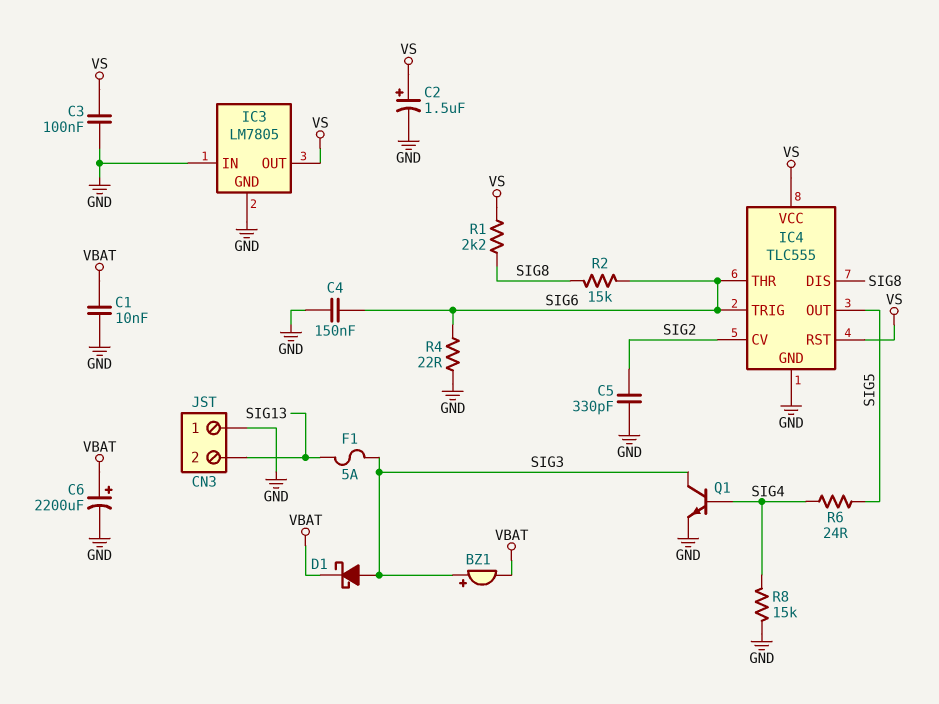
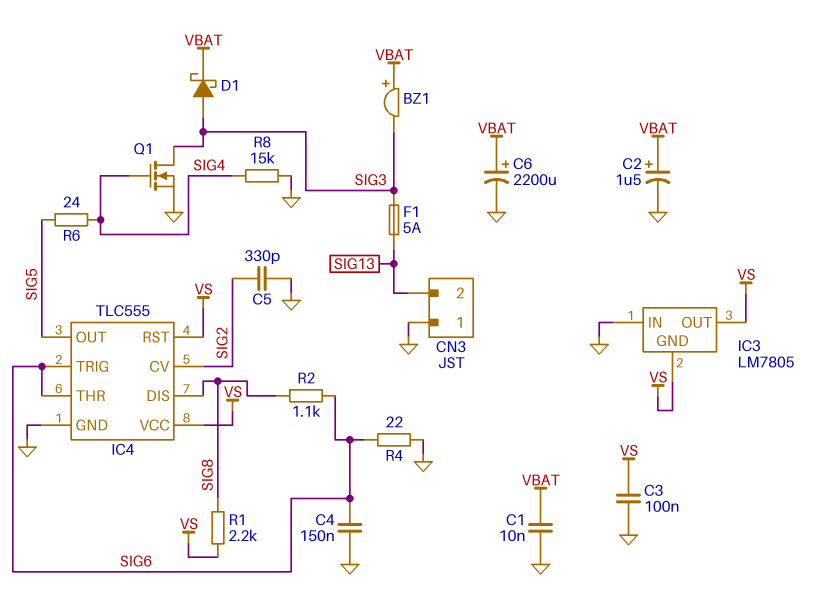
BZ1: buzzer (plus SIG3, minus VBAT) -> buzzer (plus VBAT, minus SIG3)
C2: 1.5uF (plus VS, minus GND) -> 1.5uF (plus VBAT, minus GND)
IC3 pin GND: GND -> VS
Q1: NPN (B SIG4, C SIG3, E GND) -> NMOS (G SIG4, D SIG3, S GND)
R2: 15k (SIG6, SIG8) -> 1.1k (SIG6, SIG8)

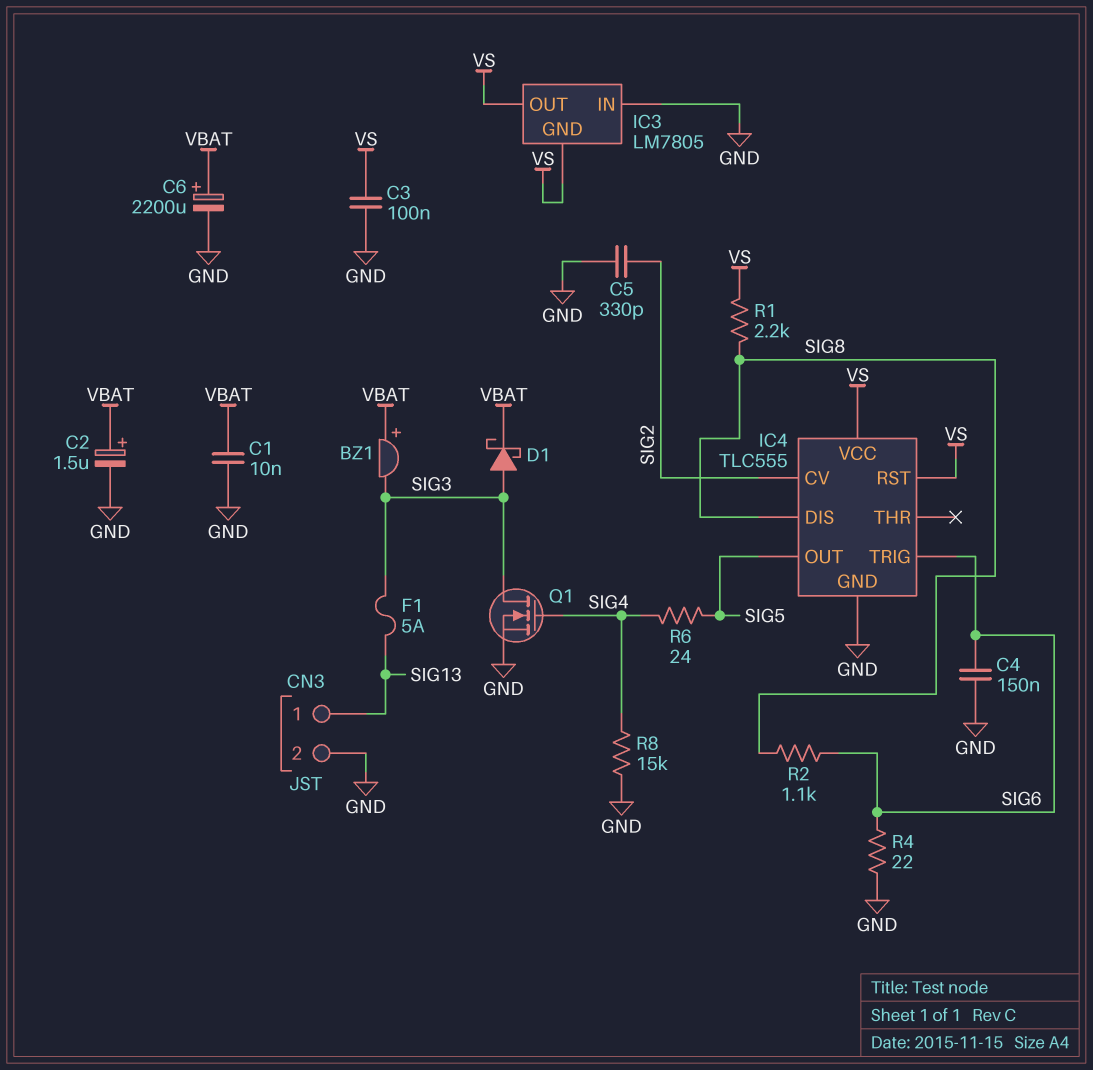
CN3 pin 1: GND -> SIG13
CN3 pin 2: SIG13 -> GND
IC4 pin THR: SIG6 -> none

